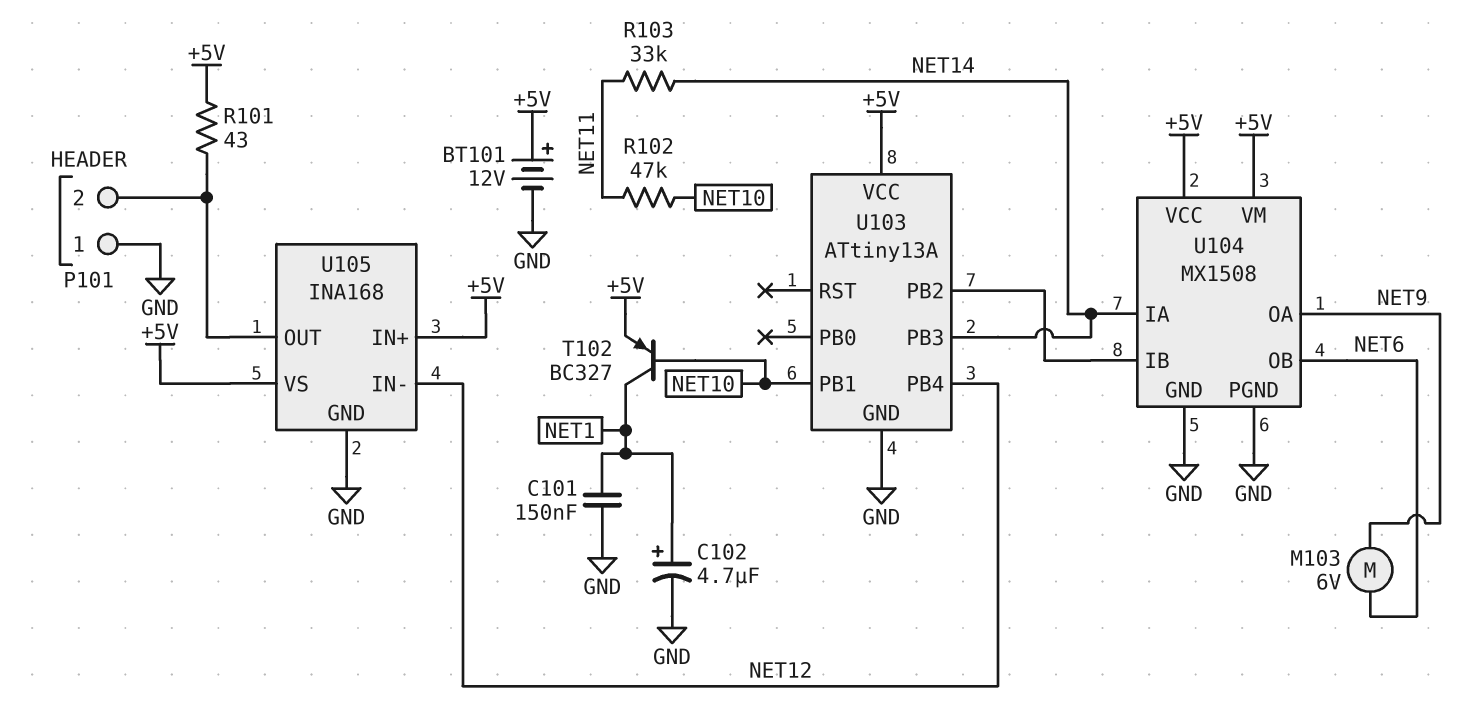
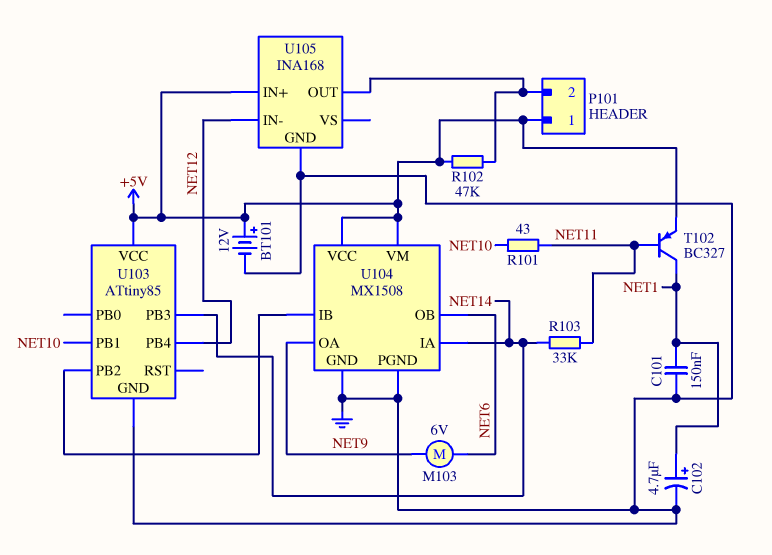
P101 pin 1: GND -> +5V
R101: 43 (+5V, P101/2) -> 43 (NET10, NET11)
R102: 47k (NET10, NET11) -> 47k (+5V, P101/2)
T102: PNP BC327 (B NET10, C NET1, E +5V) -> PNP BC327 (B NET11, C NET1, E +5V)
U103: ATtiny13A -> ATtiny85
U105 pin VS: +5V -> none

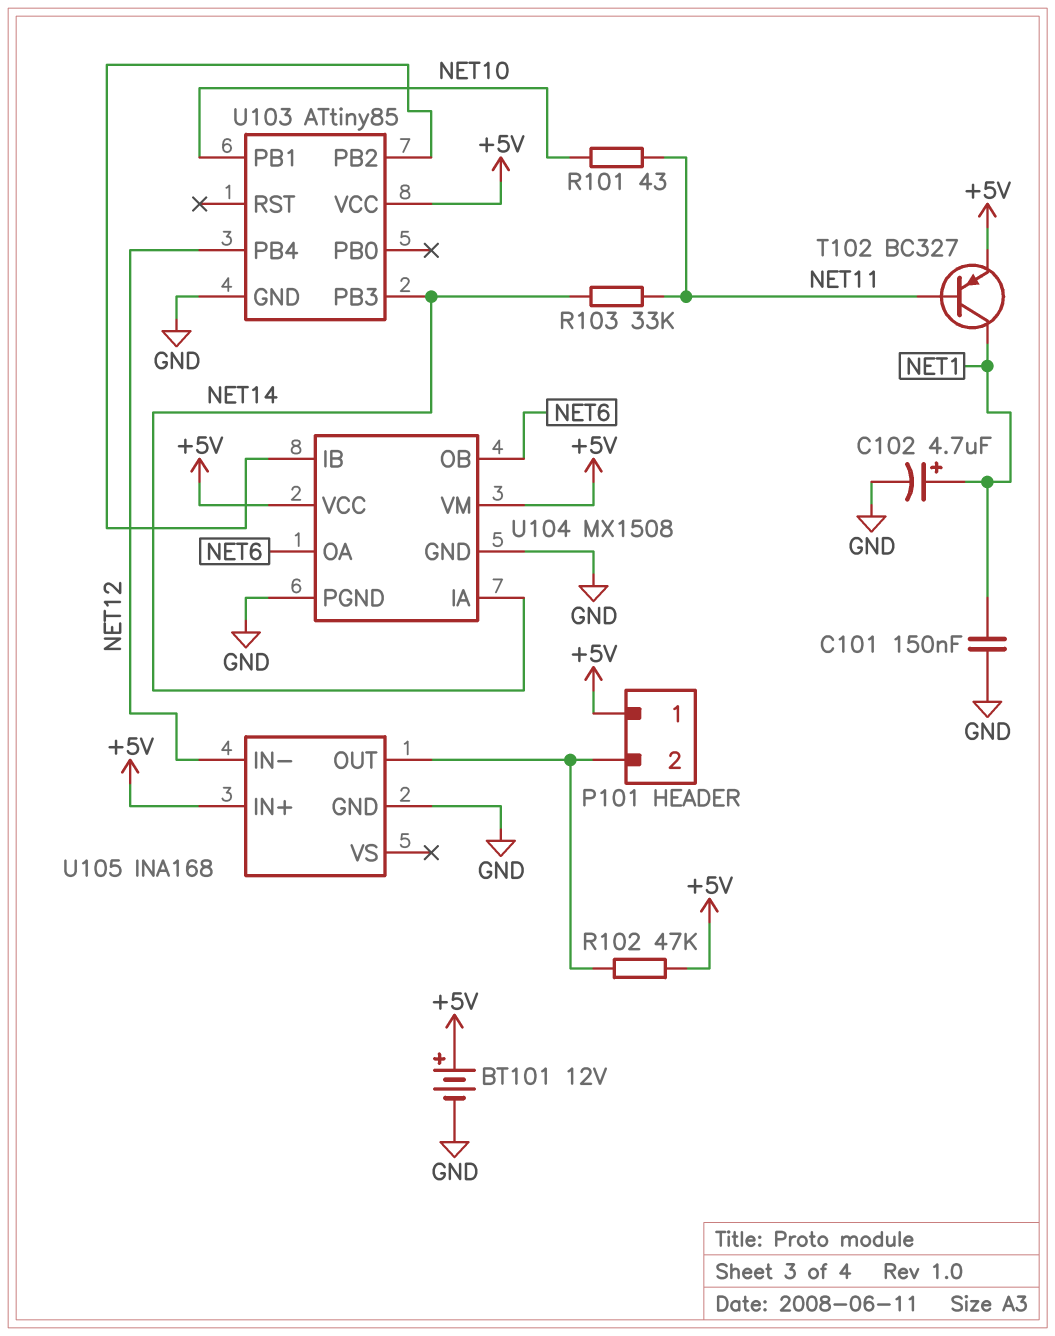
M103: motor 6V (NET6, NET9) -> none
U104 pin OA: NET9 -> NET6

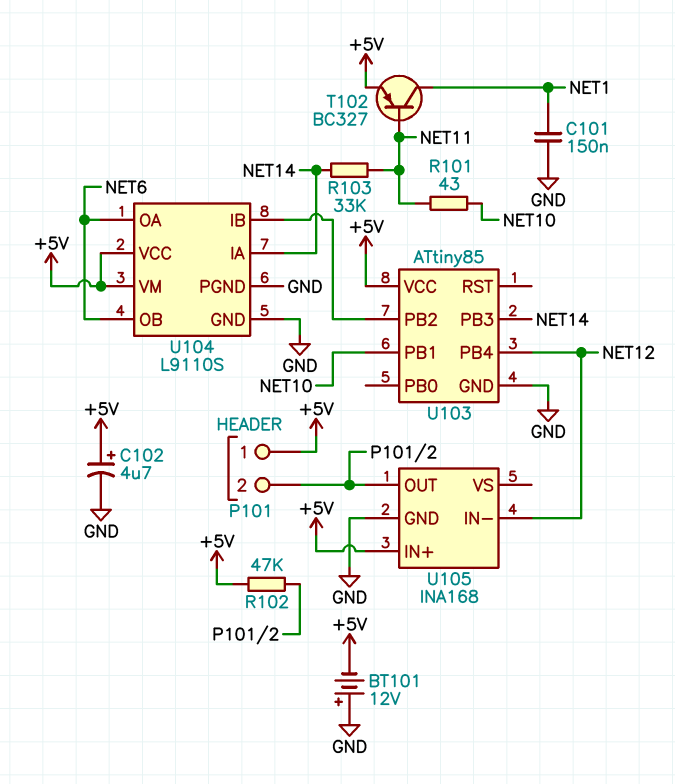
BT101: 12V (plus +5V, minus GND) -> 12V (plus GND, minus +5V)
C102: 4.7uF (plus NET1, minus GND) -> 4.7uF (plus +5V, minus GND)
U104: MX1508 -> L9110S

